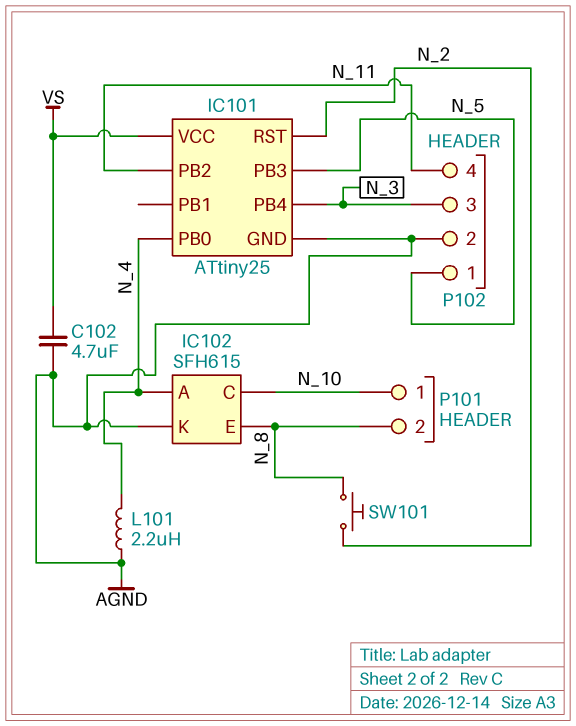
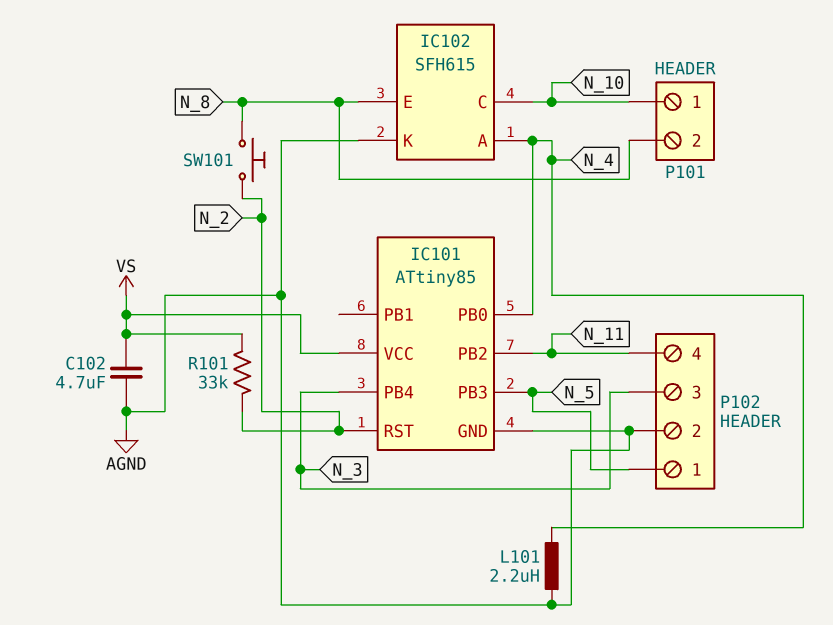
IC101: ATtiny25 -> ATtiny85
R101: none -> 33k (N_2, VS)

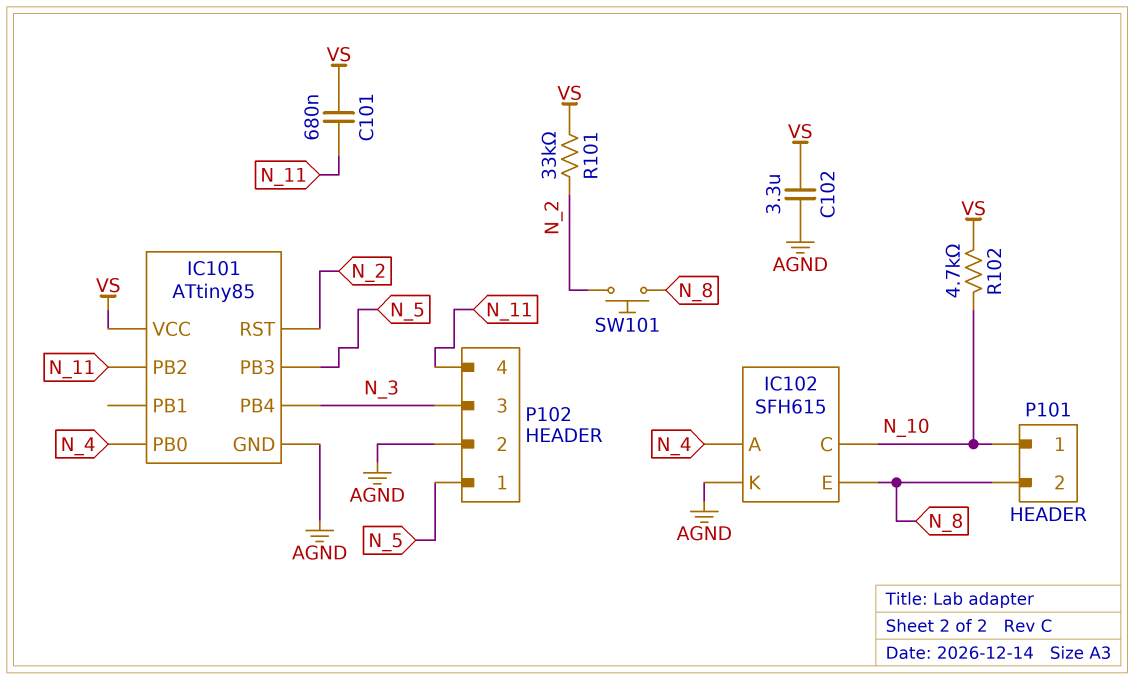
C101: none -> 680nF (N_11, VS)
C102: 4.7uF (AGND, VS) -> 3.3uF (AGND, VS)
L101: 2.2uH (AGND, N_4) -> none
R102: none -> 4.7k (N_10, VS)

